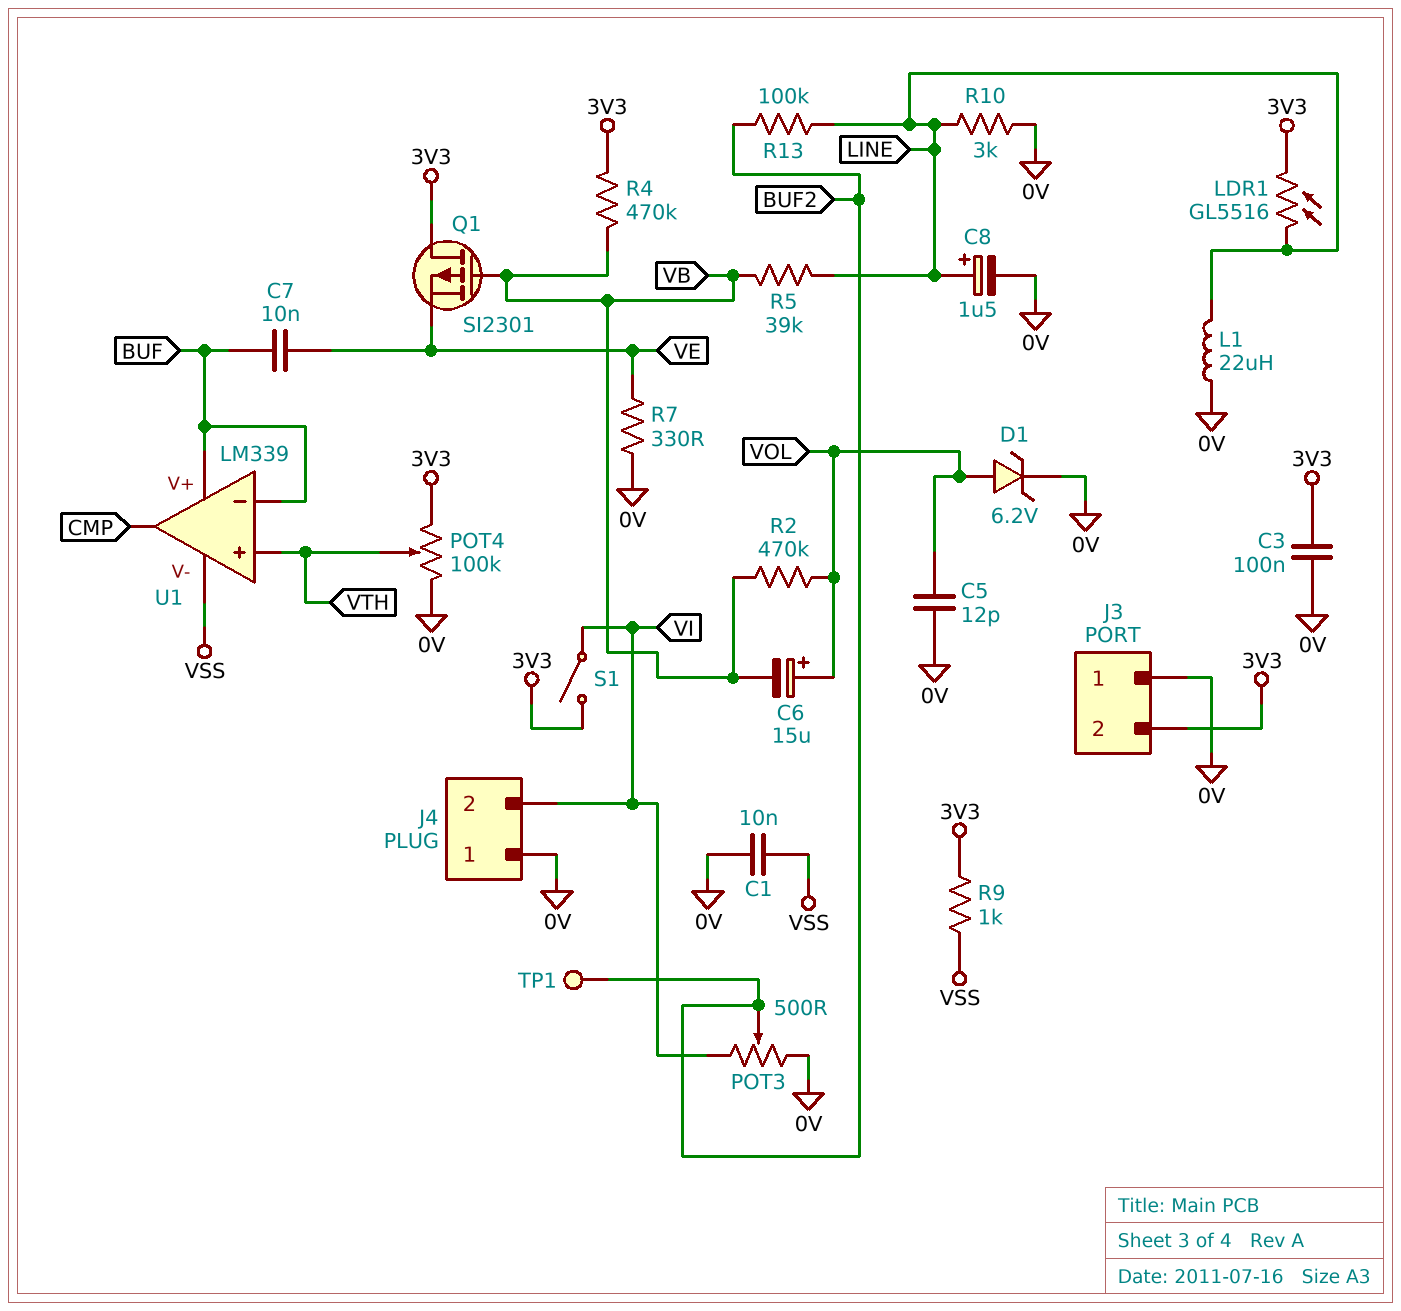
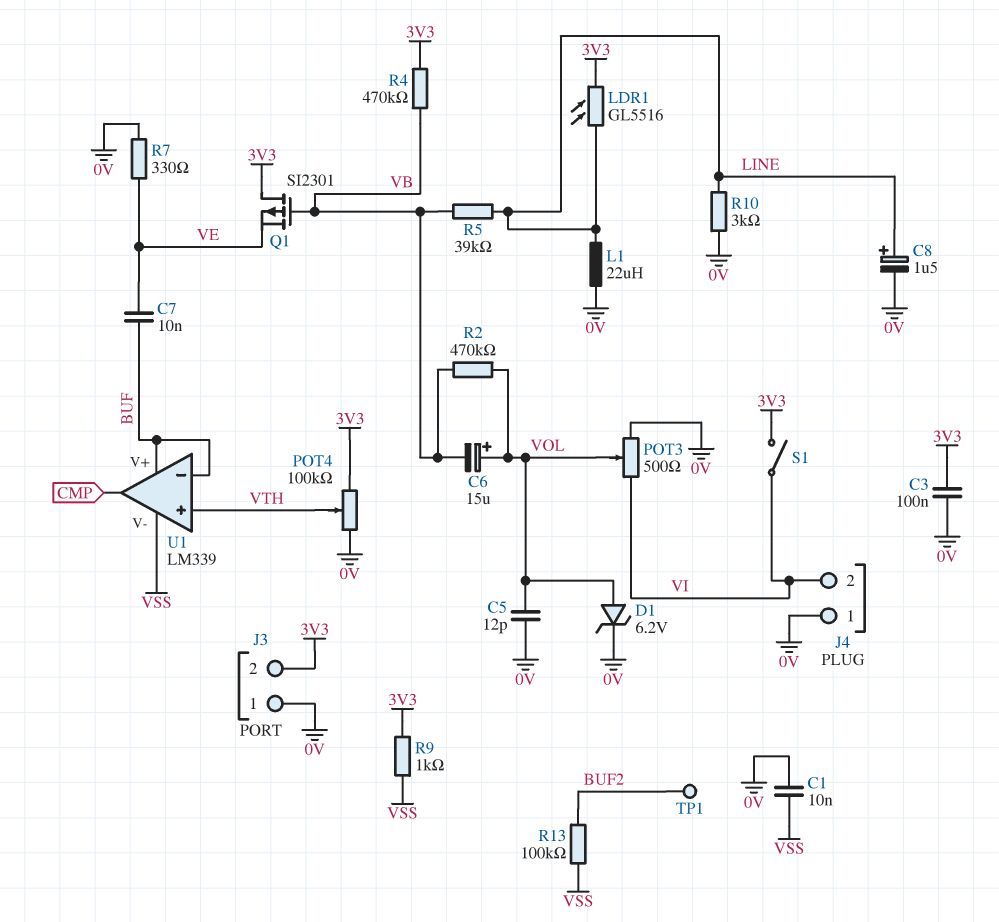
POT3: 500 (0V, VI, wiper BUF2) -> 500 (0V, VI, wiper VOL)
R13: 100k (BUF2, LINE) -> 100k (BUF2, VSS)

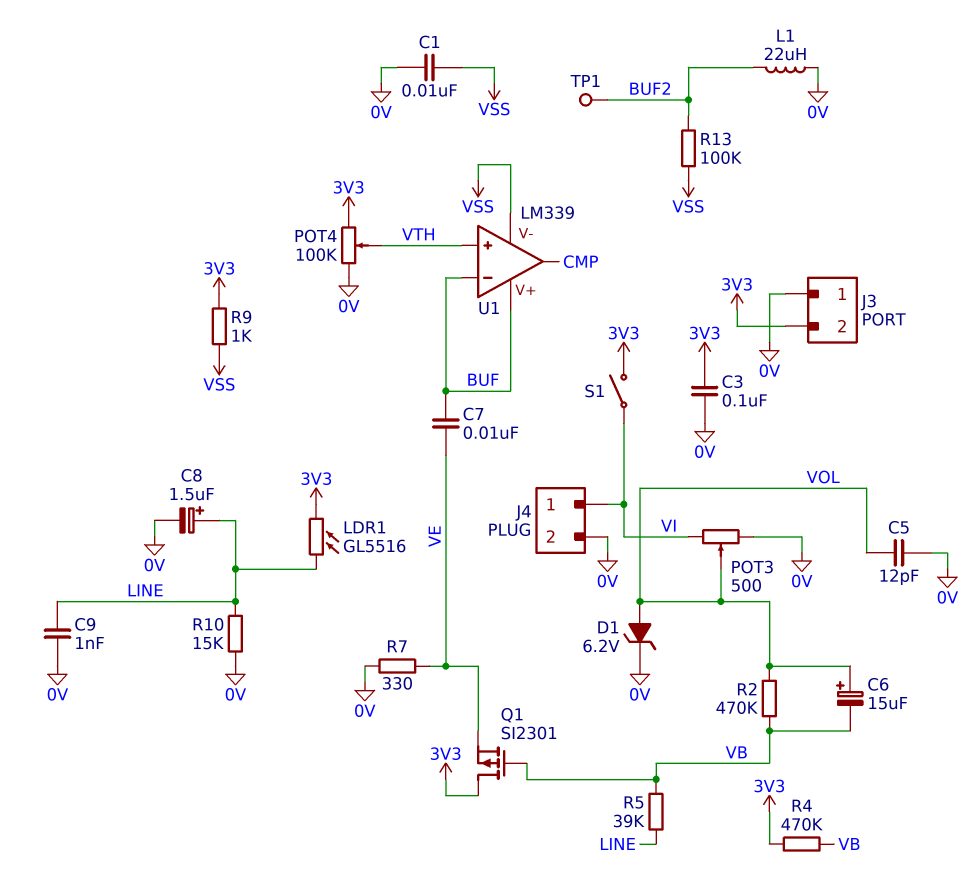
C9: none -> 1nF (0V, LINE)
J4 pin 1: 0V -> VI
J4 pin 2: VI -> 0V
L1: 22uH (0V, LINE) -> 22uH (0V, BUF2)
R10: 3k (0V, LINE) -> 15k (0V, LINE)

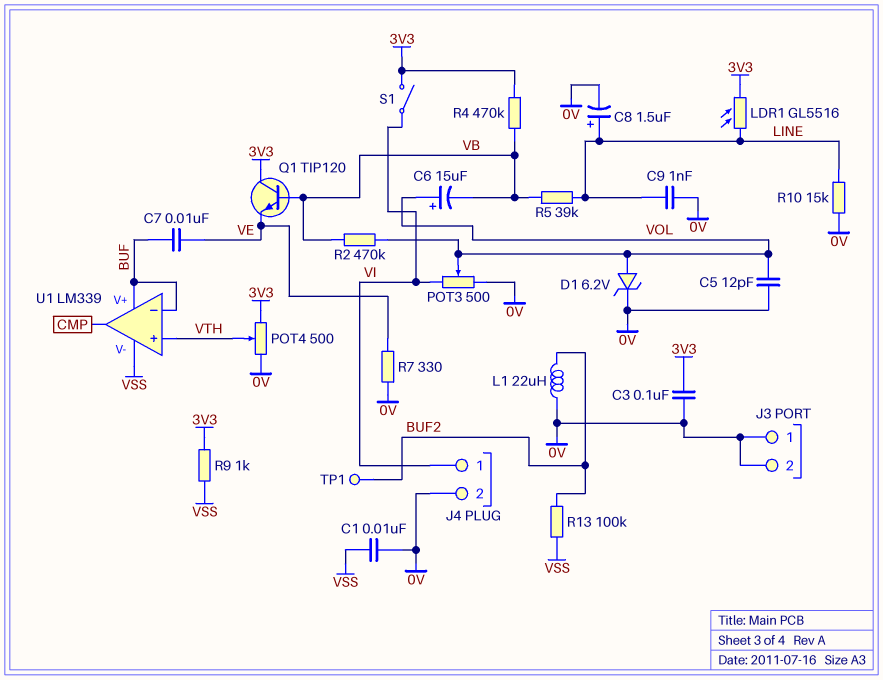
J3 pin 2: 3V3 -> 0V
POT4: 100k (0V, 3V3, wiper VTH) -> 500 (0V, 3V3, wiper VTH)
Q1: PMOS SI2301 (G VB, D 3V3, S VE) -> NPN TIP120 (B VB, C 3V3, E VE)

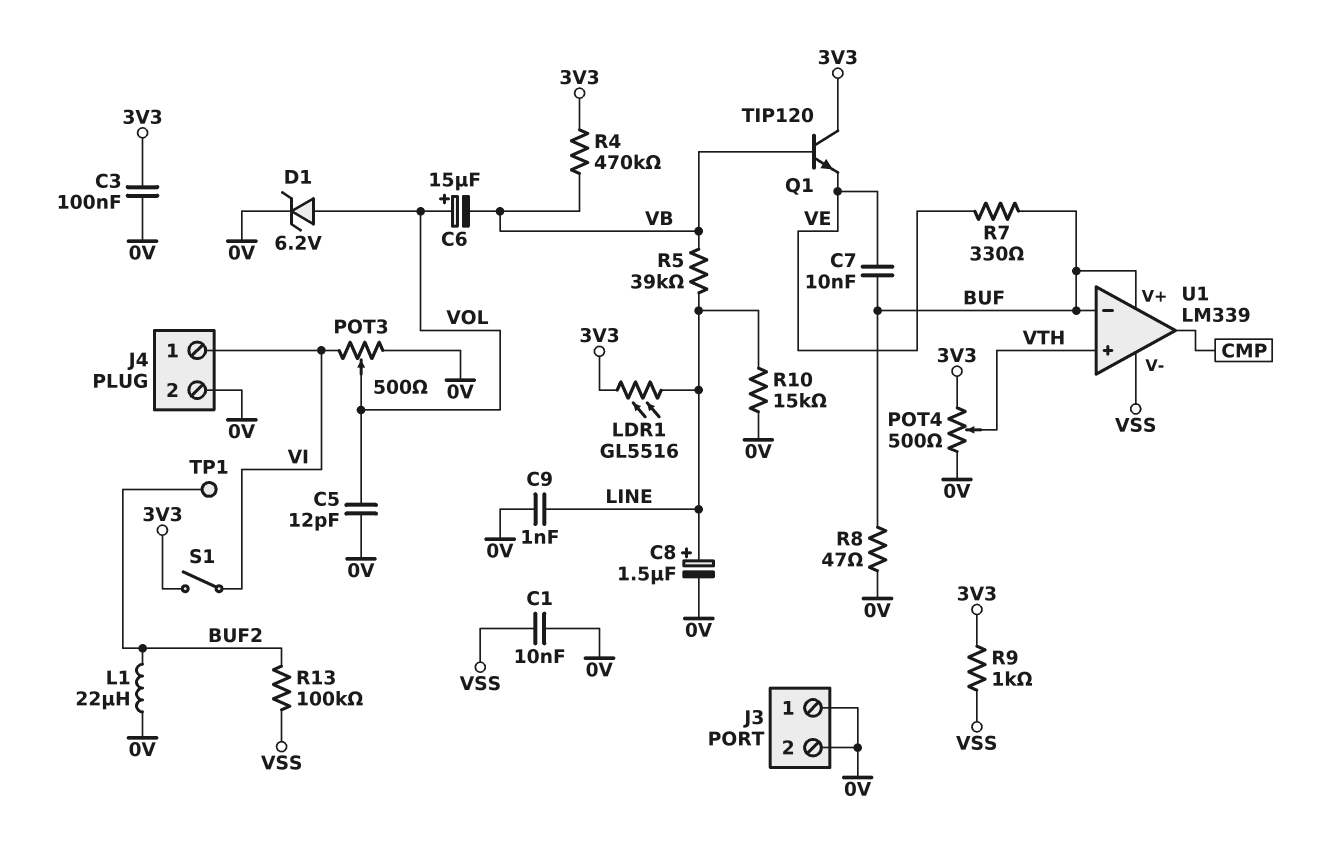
R2: 470k (VB, VOL) -> none
R7: 330 (0V, VE) -> 330 (BUF, VE)
R8: none -> 47 (0V, BUF)

